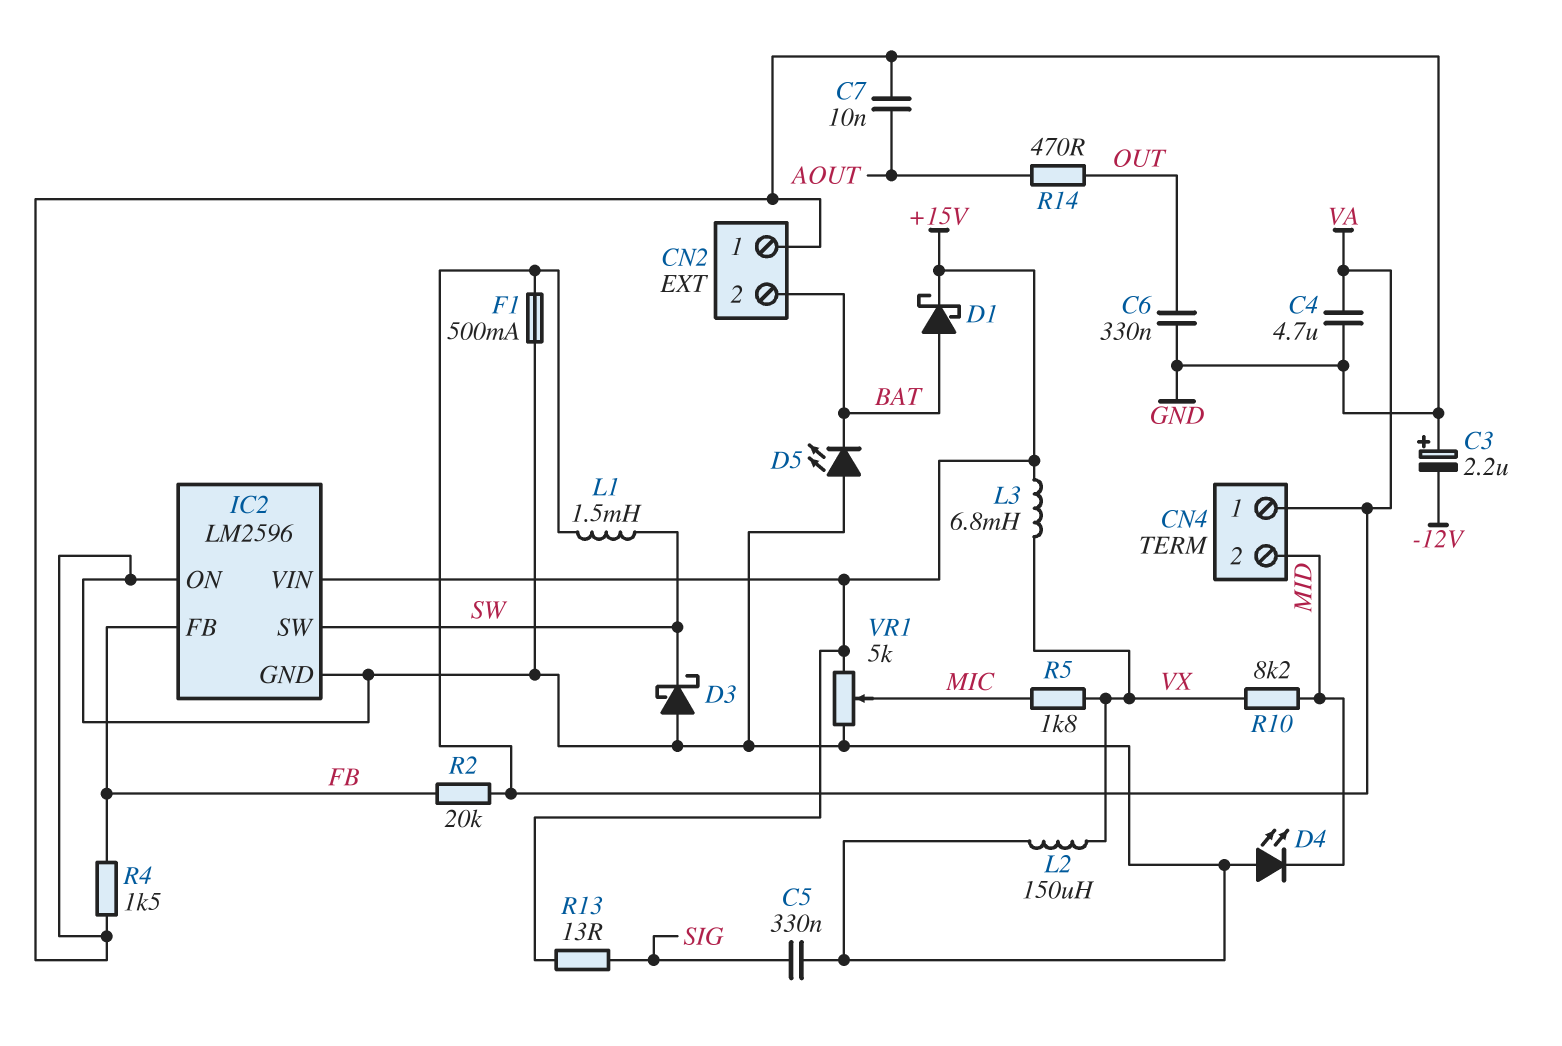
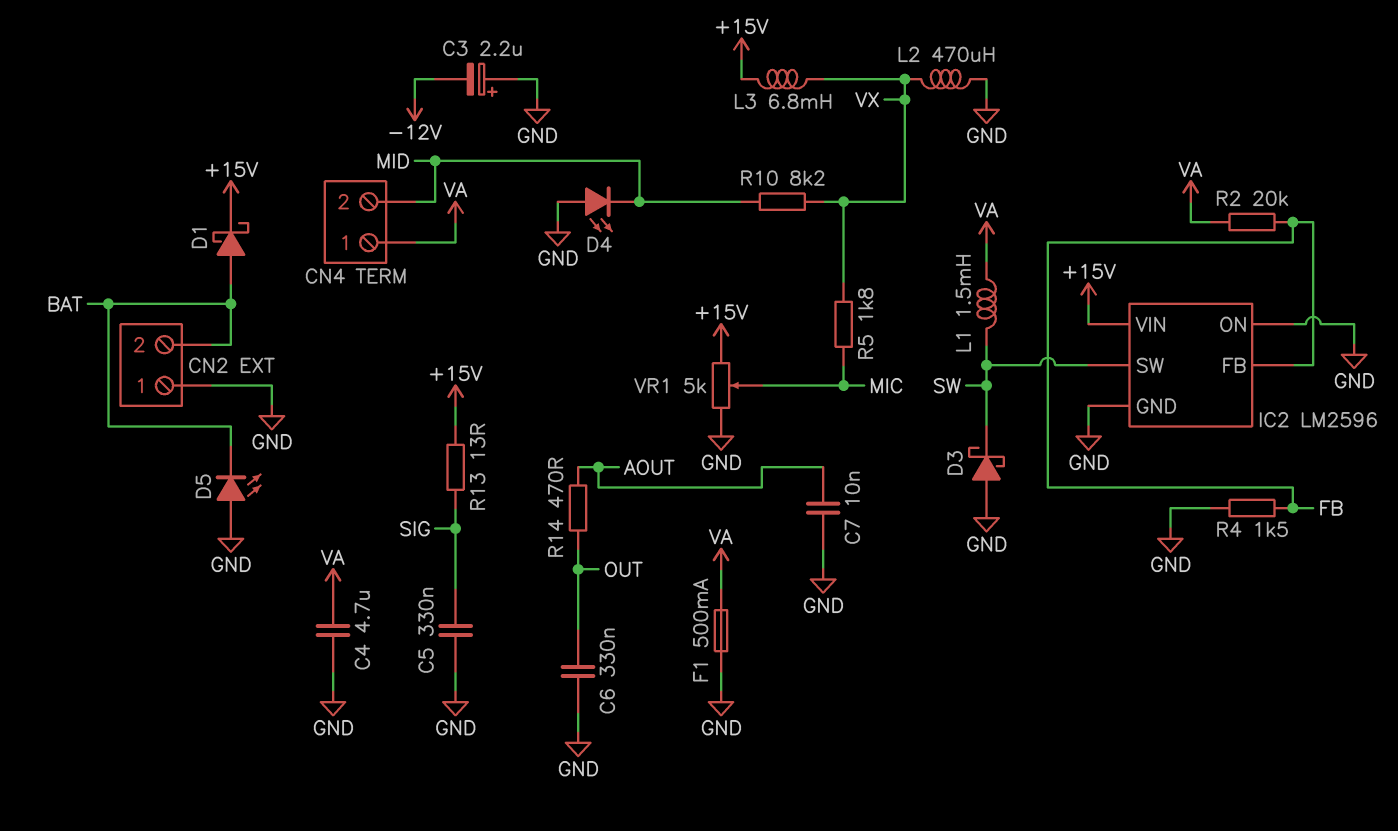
L2: 150uH (GND, VX) -> 470uH (GND, VX)

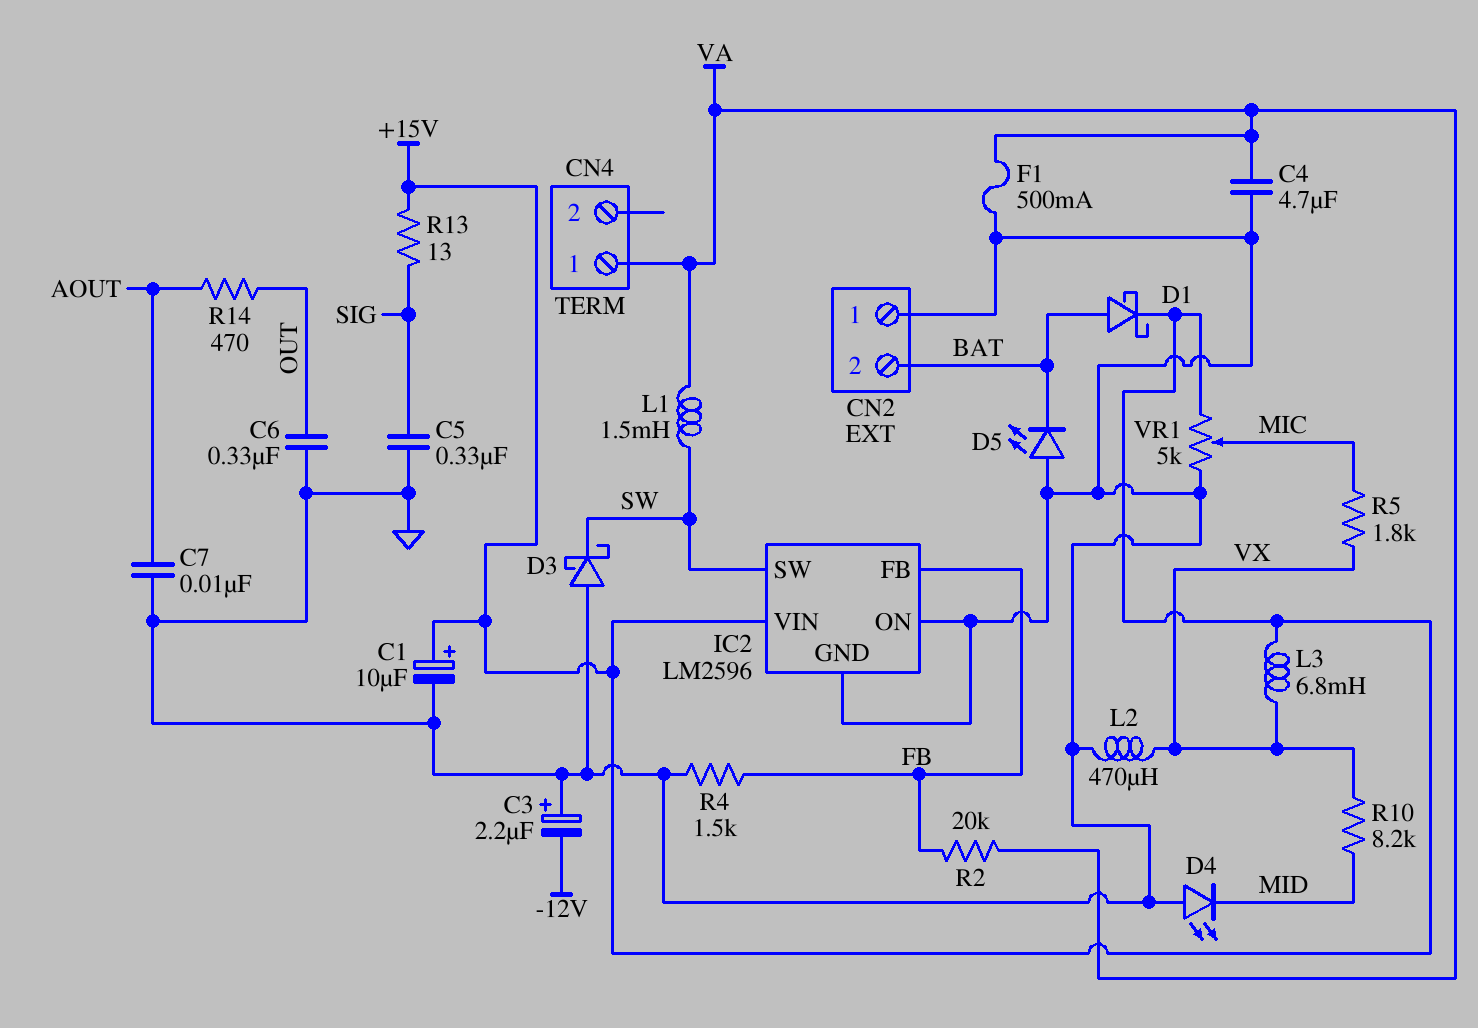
C1: none -> 10uF (plus +15V, minus GND)
CN4 pin 2: MID -> none

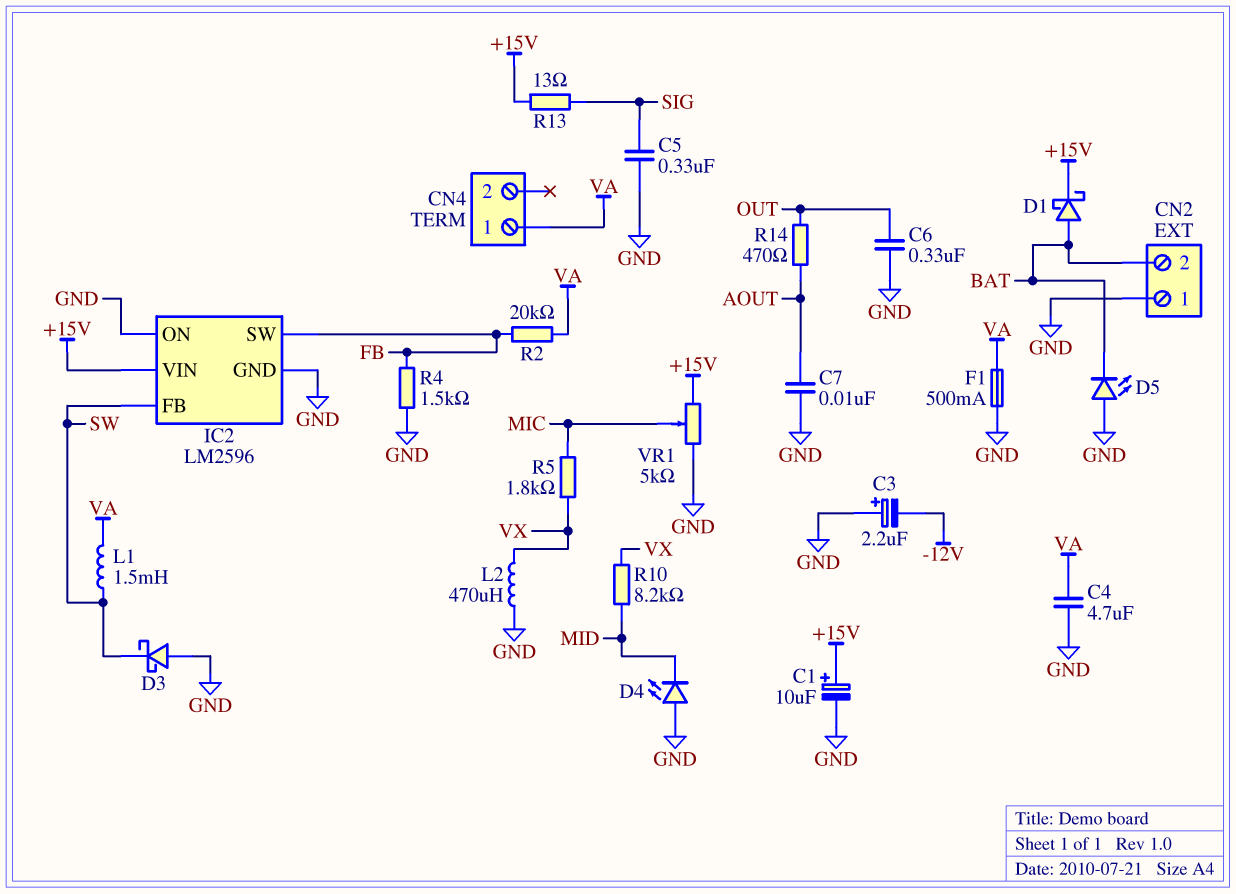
IC2 pin FB: FB -> SW
IC2 pin SW: SW -> FB
L3: 6.8mH (+15V, VX) -> none

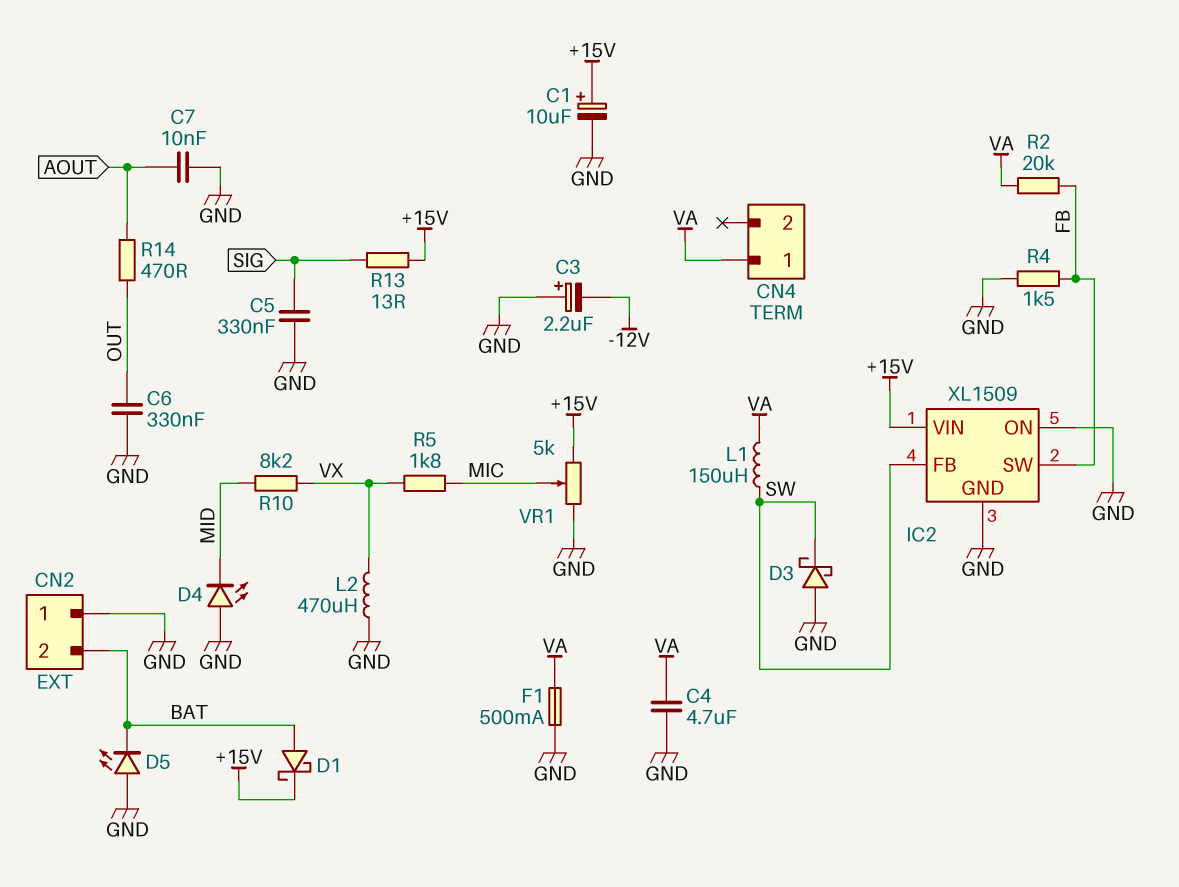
IC2: LM2596 -> XL1509
L1: 1.5mH (SW, VA) -> 150uH (SW, VA)

